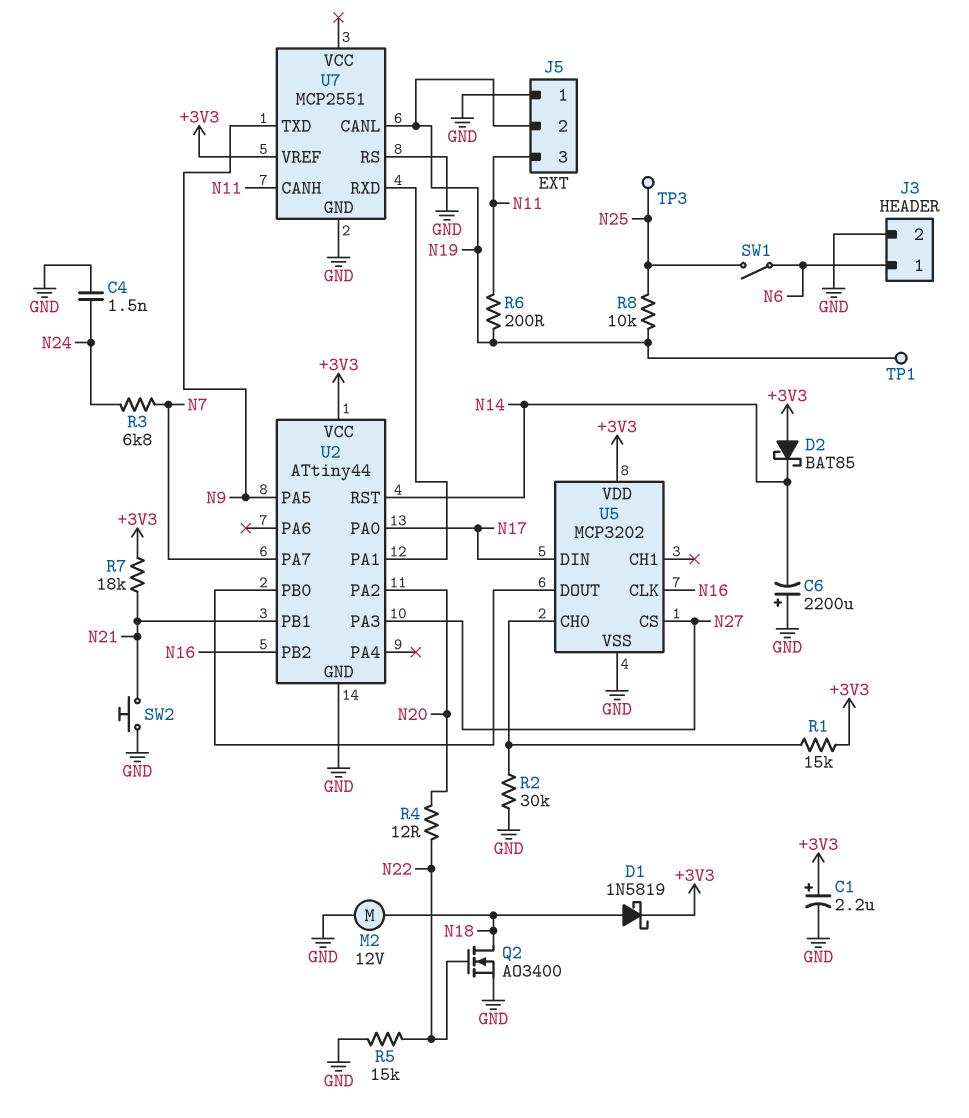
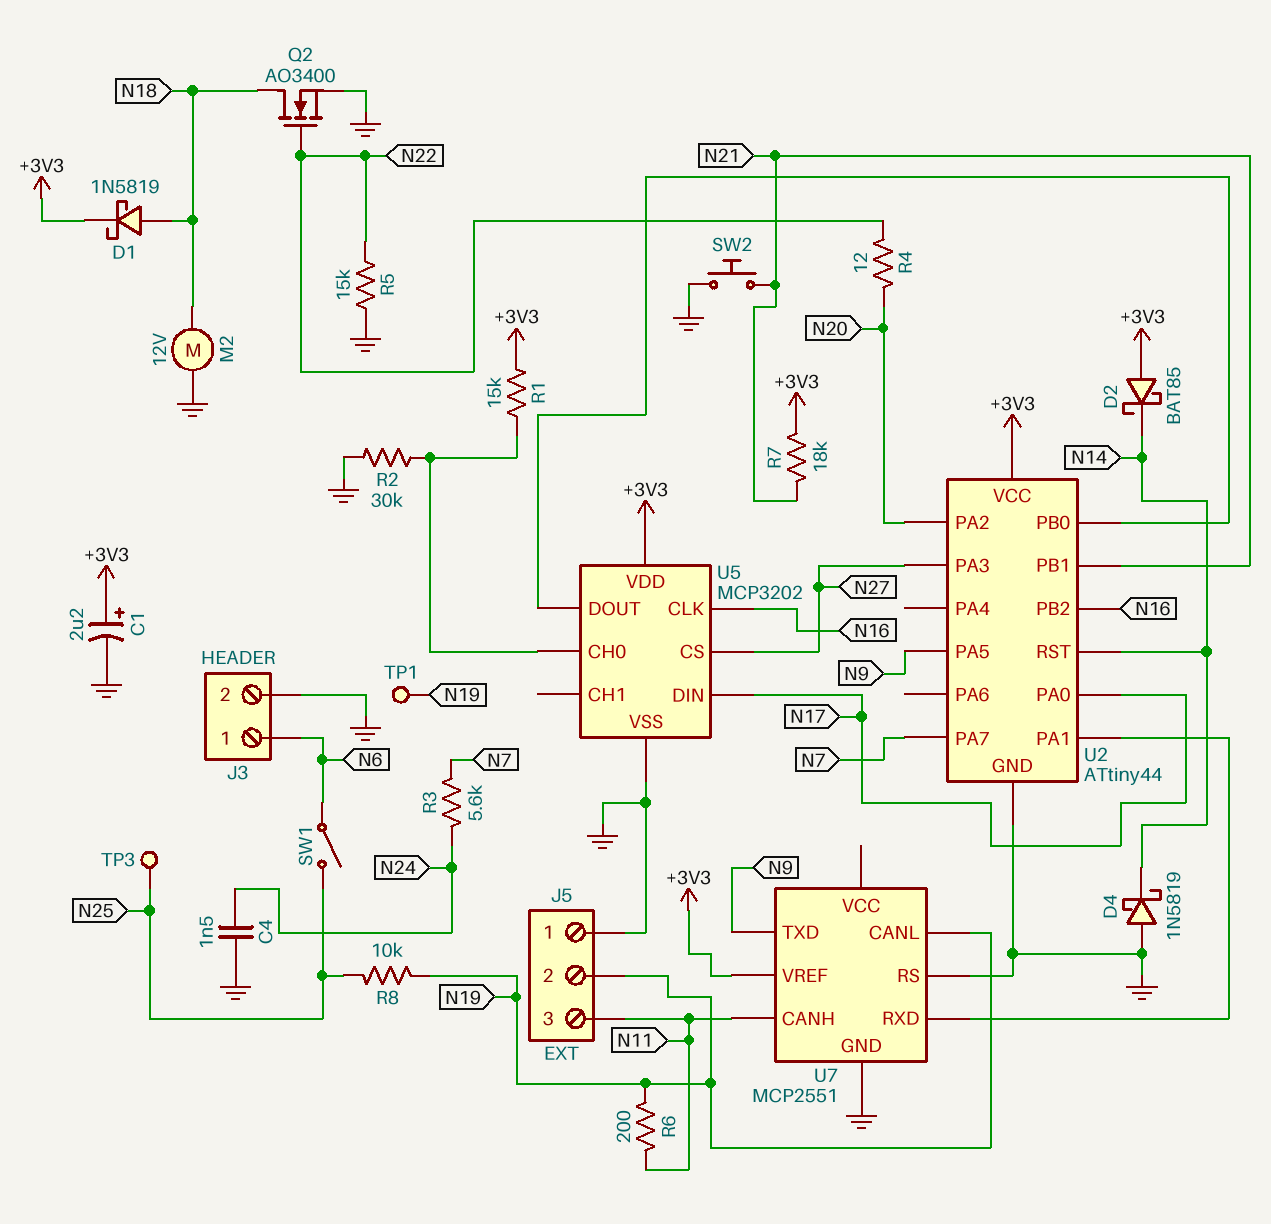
C6: 2200uF (plus GND, minus N14) -> none
D4: none -> schottky 1N5819 (A GND, K N14)
R3: 6.8k (N7, N24) -> 5.6k (N7, N24)

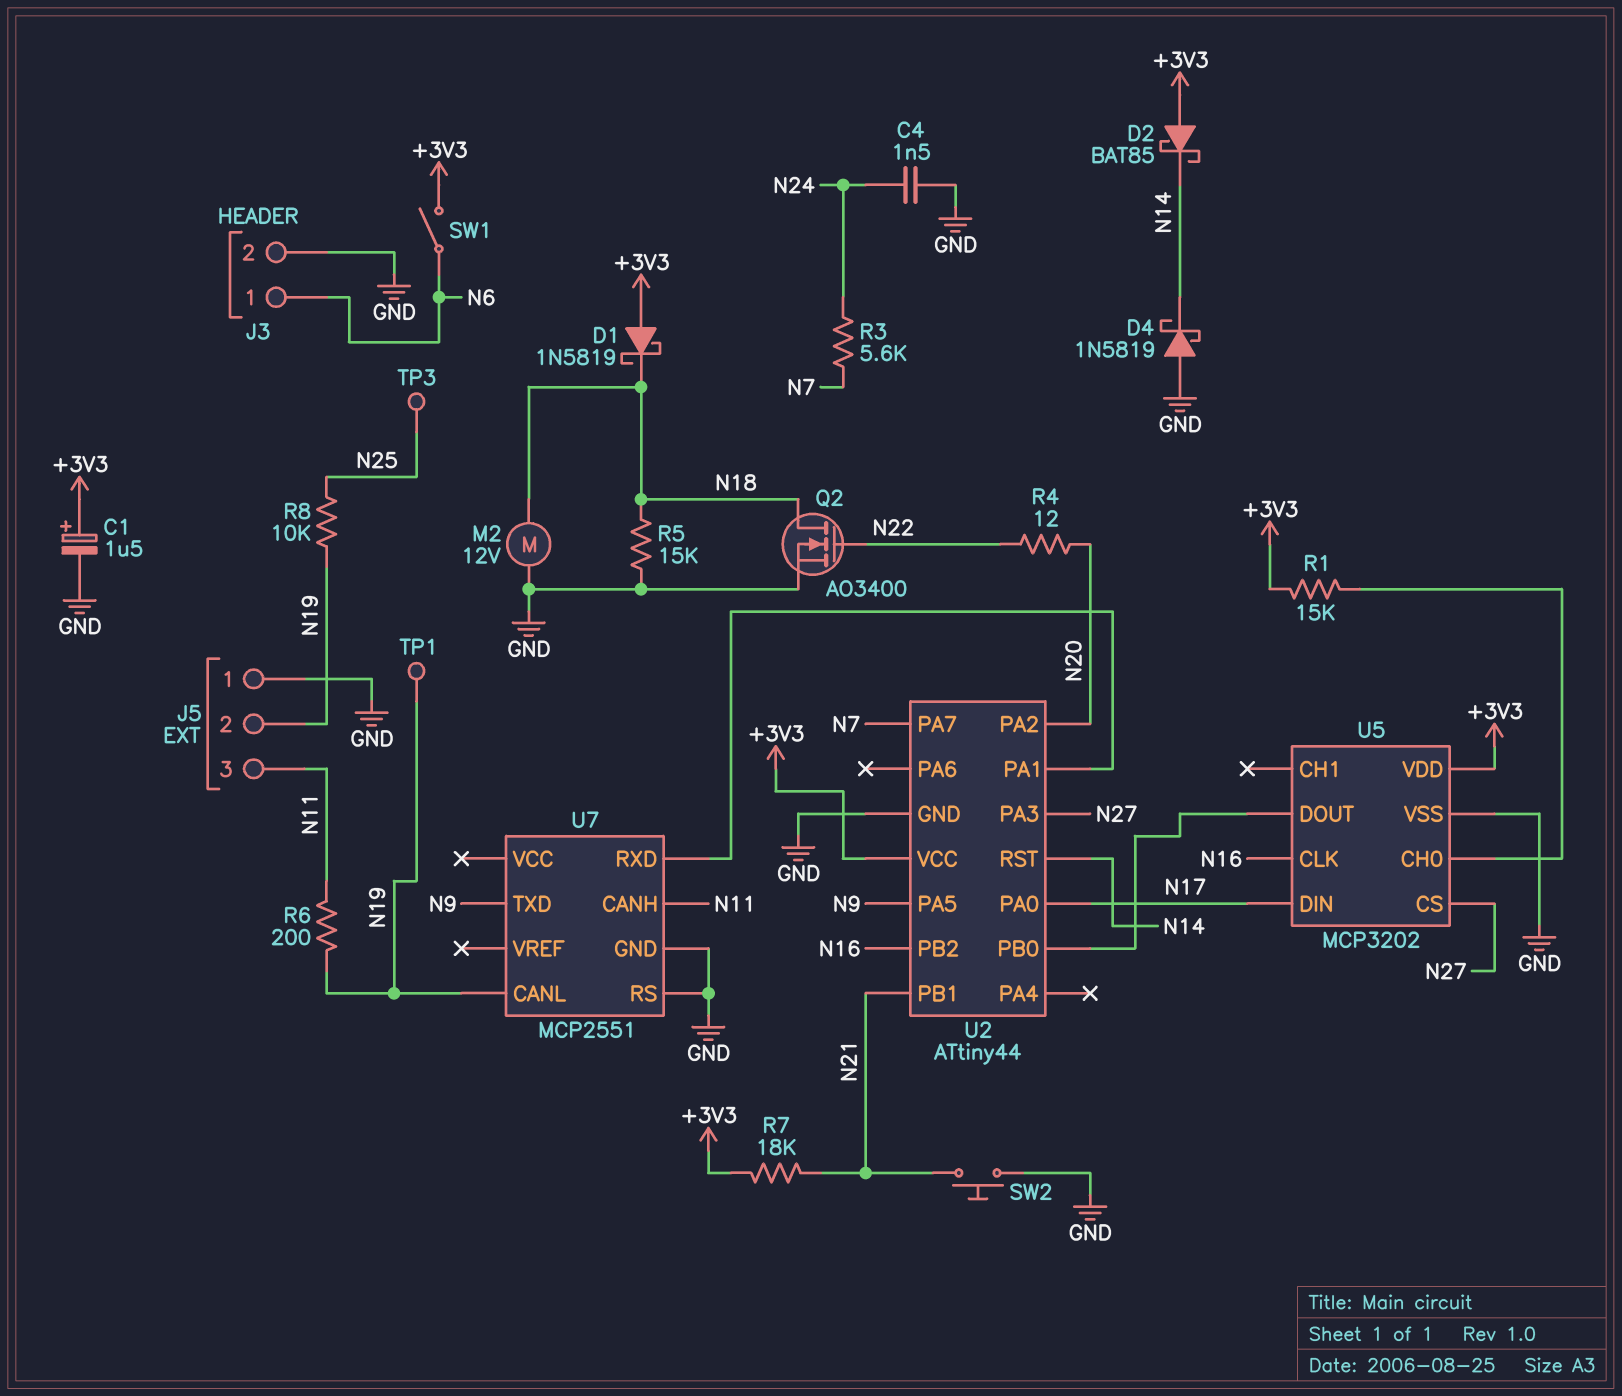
C1: 2.2uF (plus +3V3, minus GND) -> 1.5uF (plus +3V3, minus GND)
D1: schottky 1N5819 (A N18, K +3V3) -> schottky 1N5819 (A +3V3, K N18)
R2: 30k (GND, U5/CH0) -> none
R5: 15k (GND, N22) -> 15k (GND, N18)
SW1: switch (N6, N25) -> switch (+3V3, N6)
U7 pin VREF: +3V3 -> none

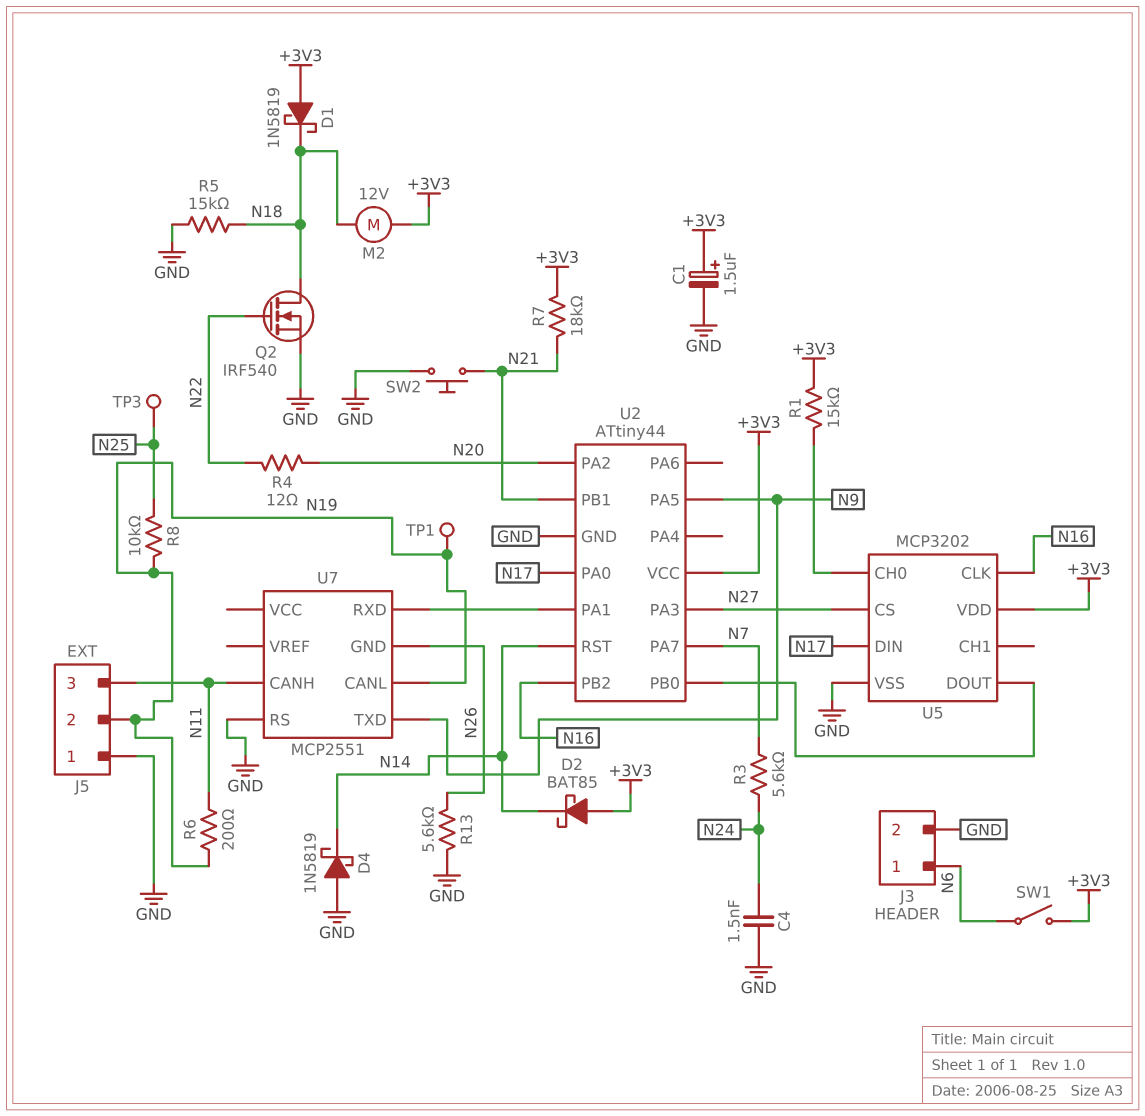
M2: motor 12V (GND, N18) -> motor 12V (+3V3, N18)
Q2: NMOS AO3400 (G N22, D N18, S GND) -> NMOS IRF540 (G N22, D N18, S GND)
R13: none -> 5.6k (GND, N26)
U7 pin GND: GND -> N26

